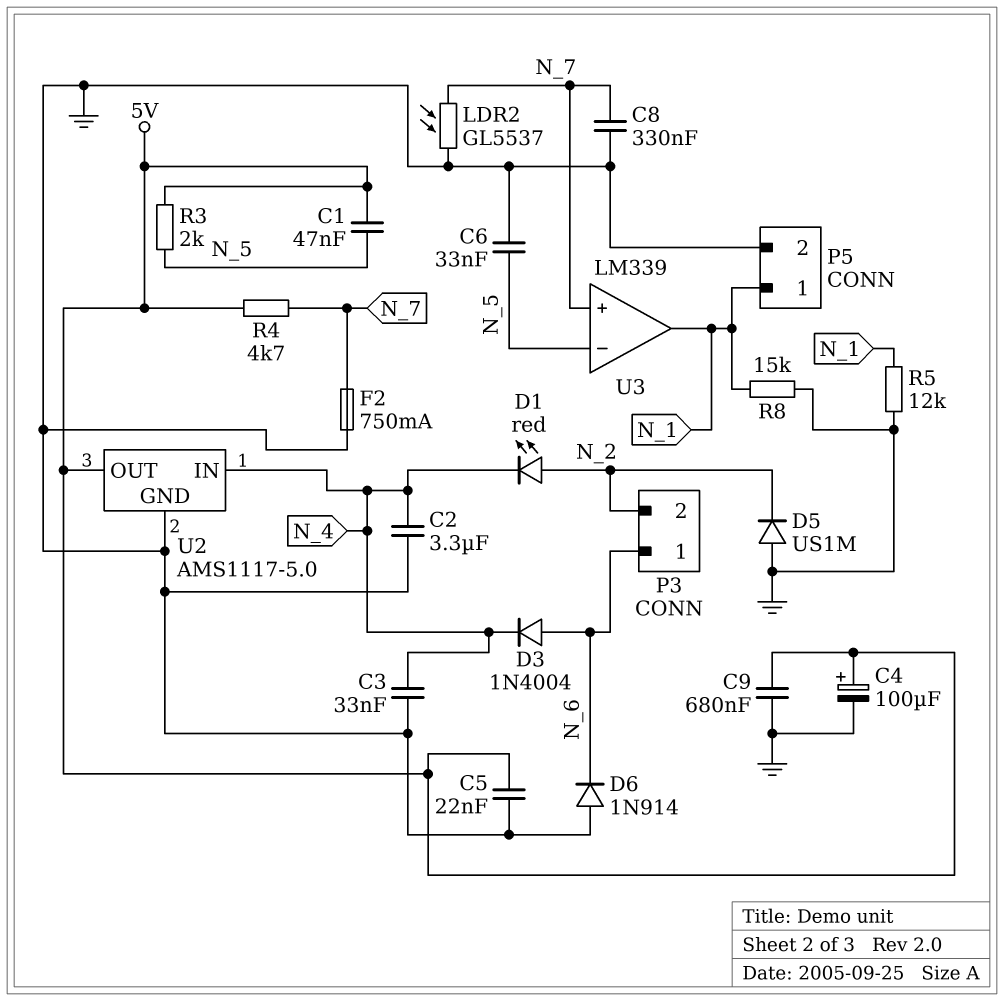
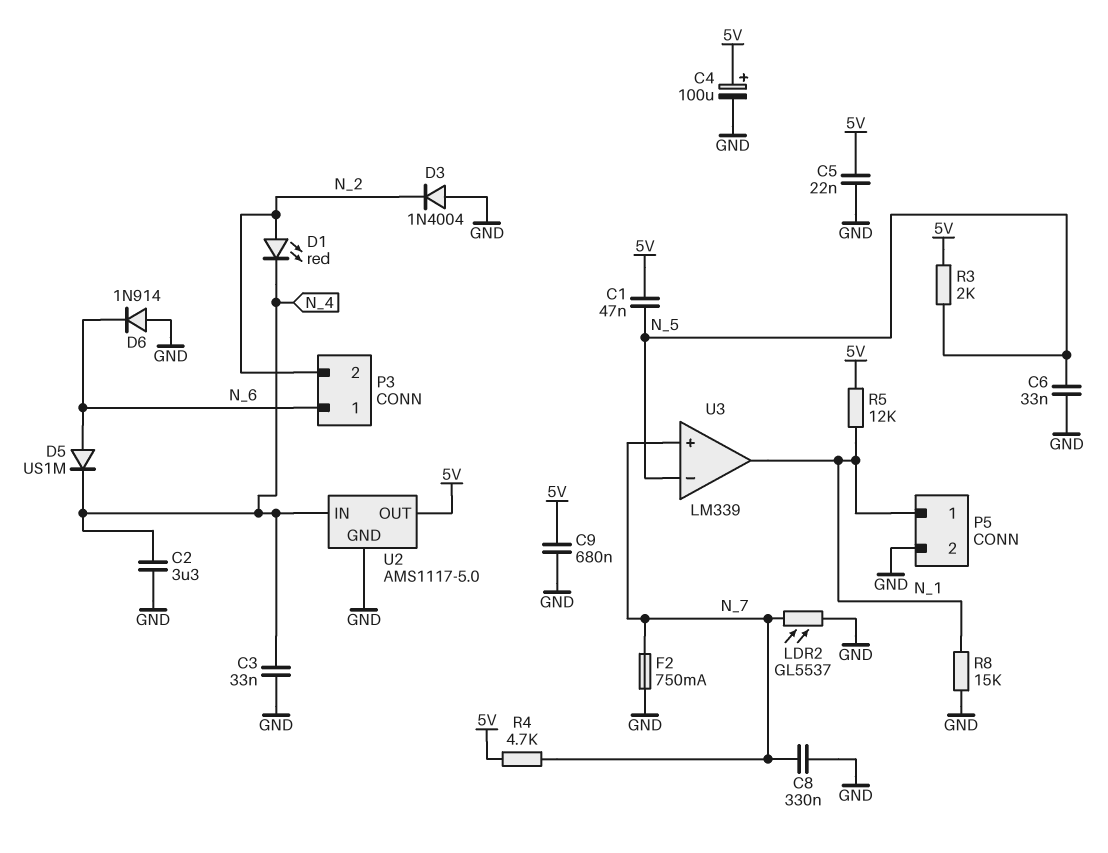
D3: diode 1N4004 (A N_6, K N_4) -> diode 1N4004 (A GND, K N_2)
D5: diode US1M (A GND, K N_2) -> diode US1M (A N_6, K N_4)
R5: 12k (GND, N_1) -> 12k (5V, N_1)

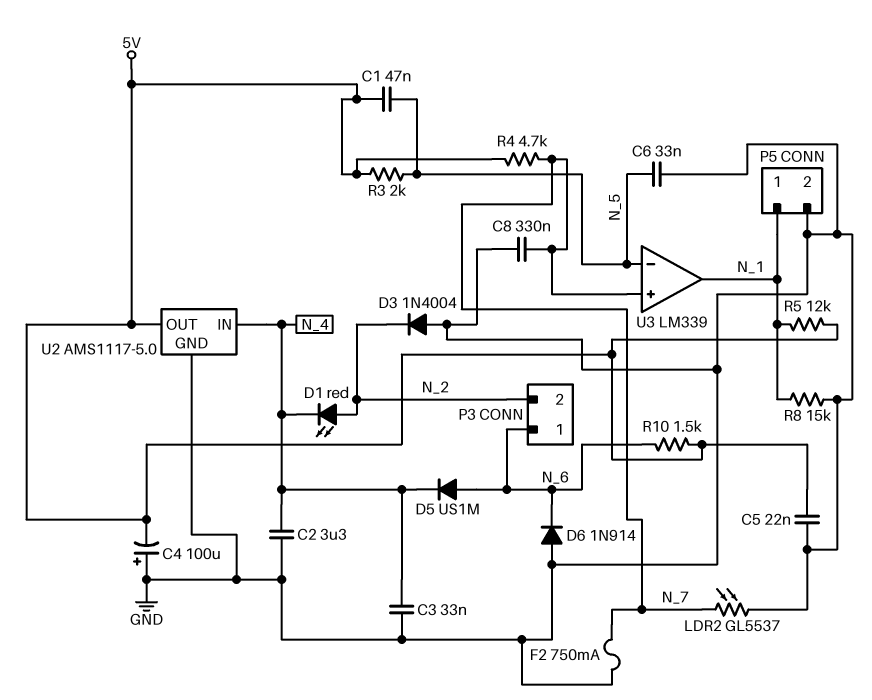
C4: 100uF (plus 5V, minus GND) -> 100uF (plus GND, minus 5V)
C9: 680nF (5V, GND) -> none
R10: none -> 1.5k (5V, N_6)

